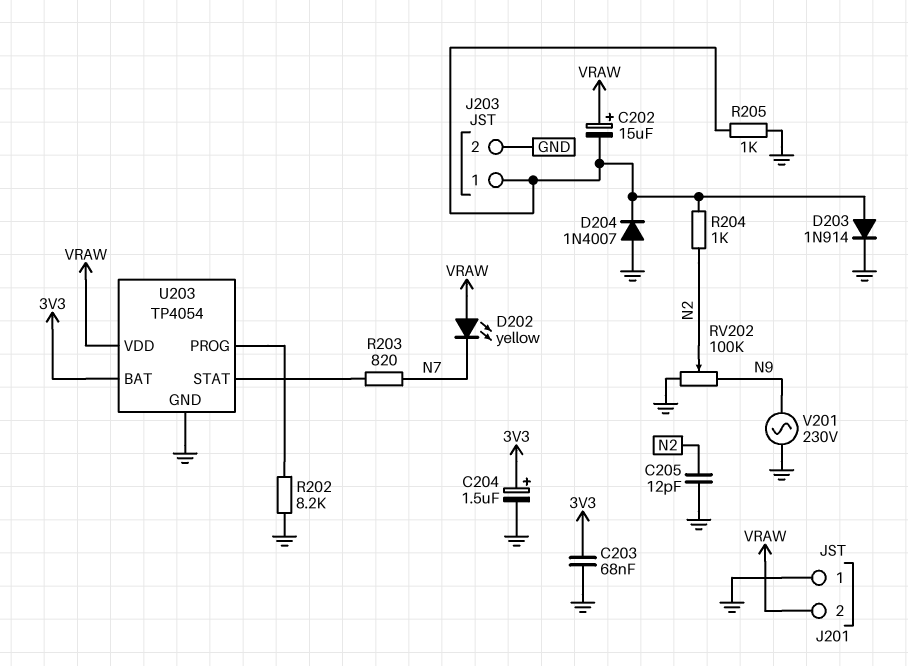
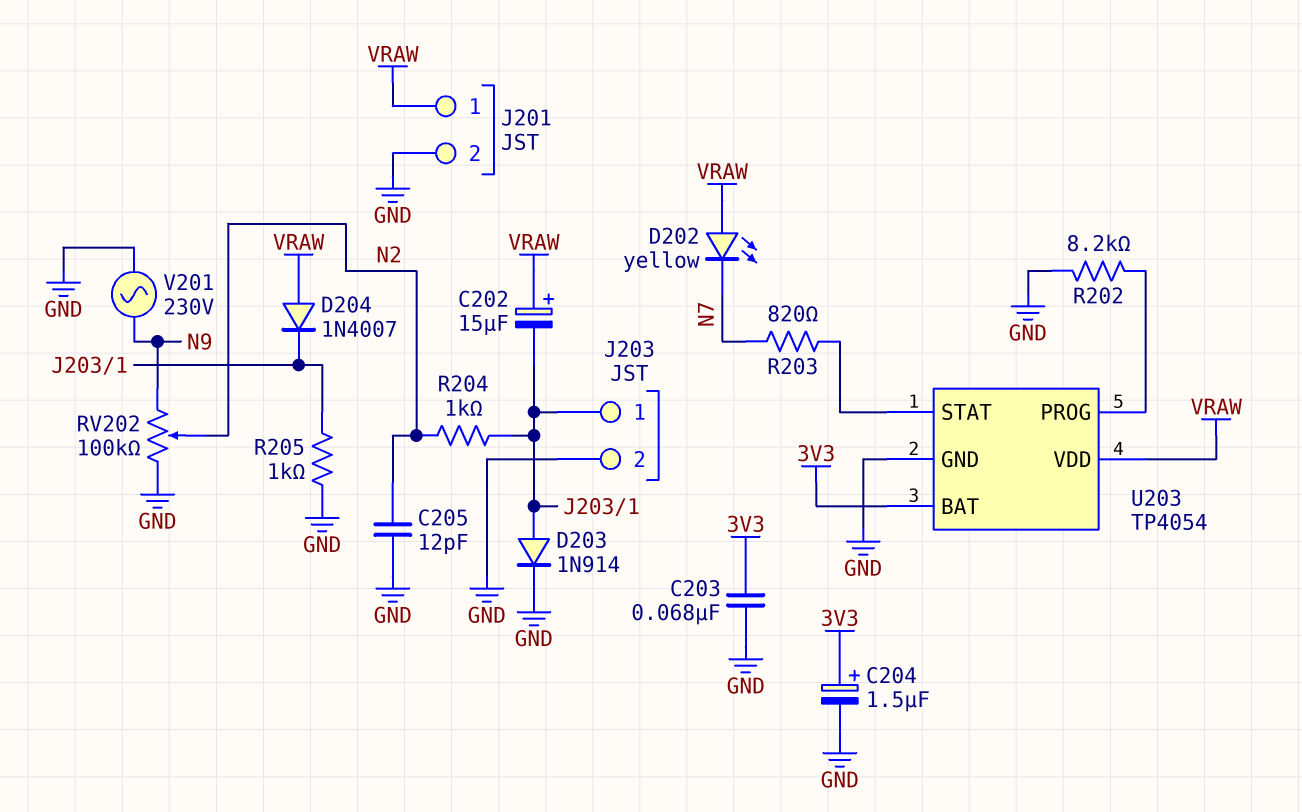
D204: diode 1N4007 (A GND, K J203/1) -> diode 1N4007 (A VRAW, K J203/1)
J201 pin 1: GND -> VRAW
J201 pin 2: VRAW -> GND

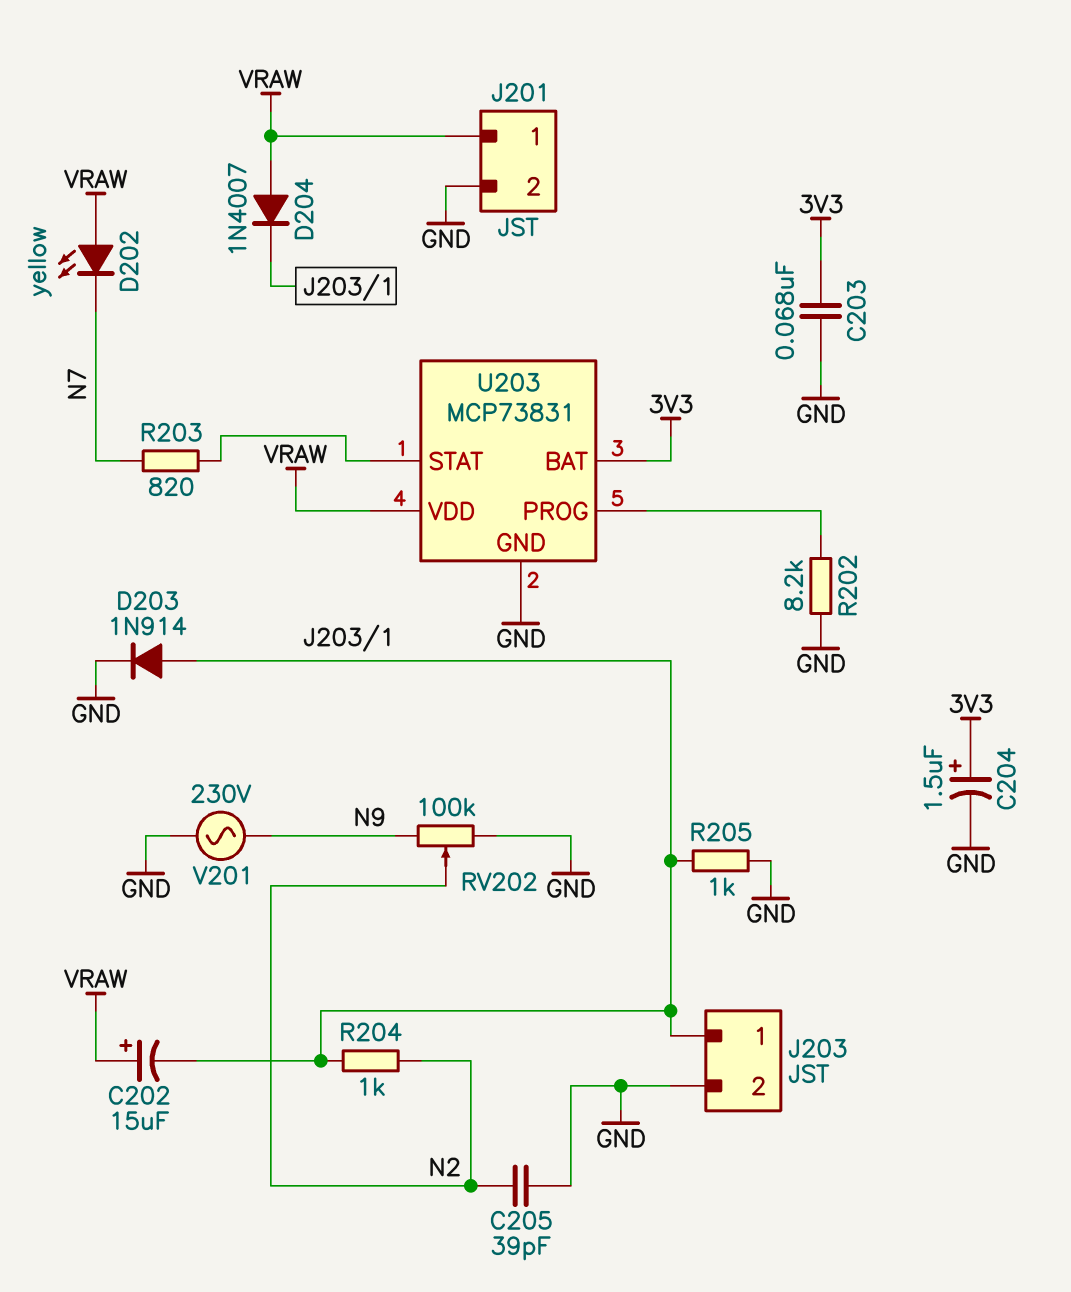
C205: 12pF (GND, N2) -> 39pF (GND, N2)
U203: TP4054 -> MCP73831

